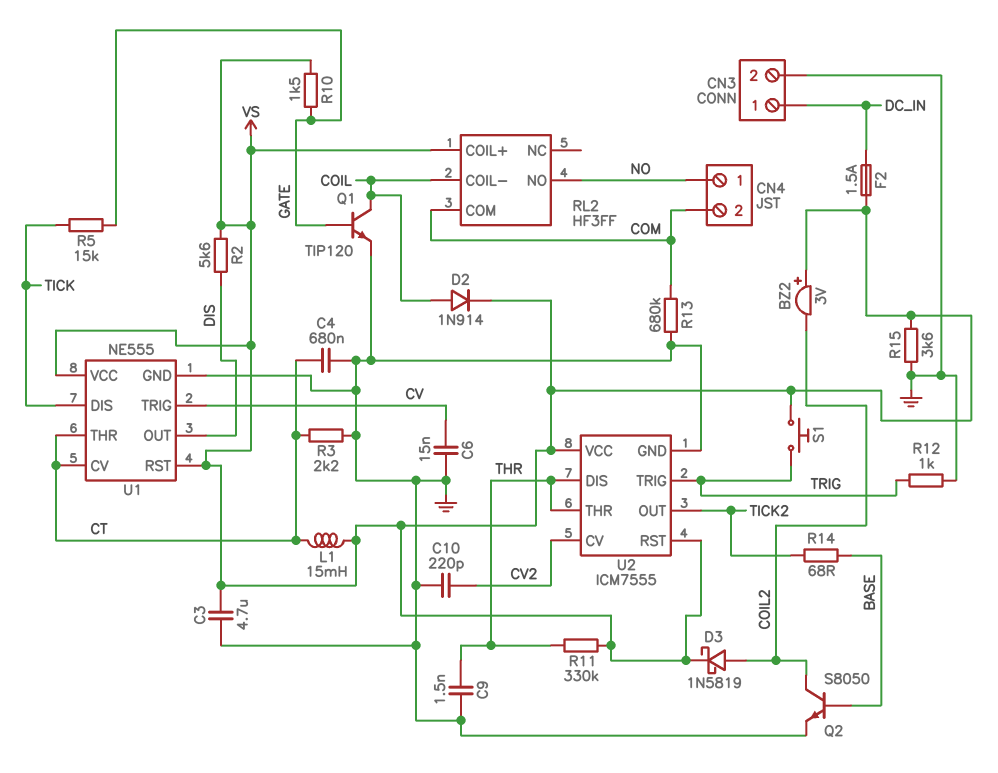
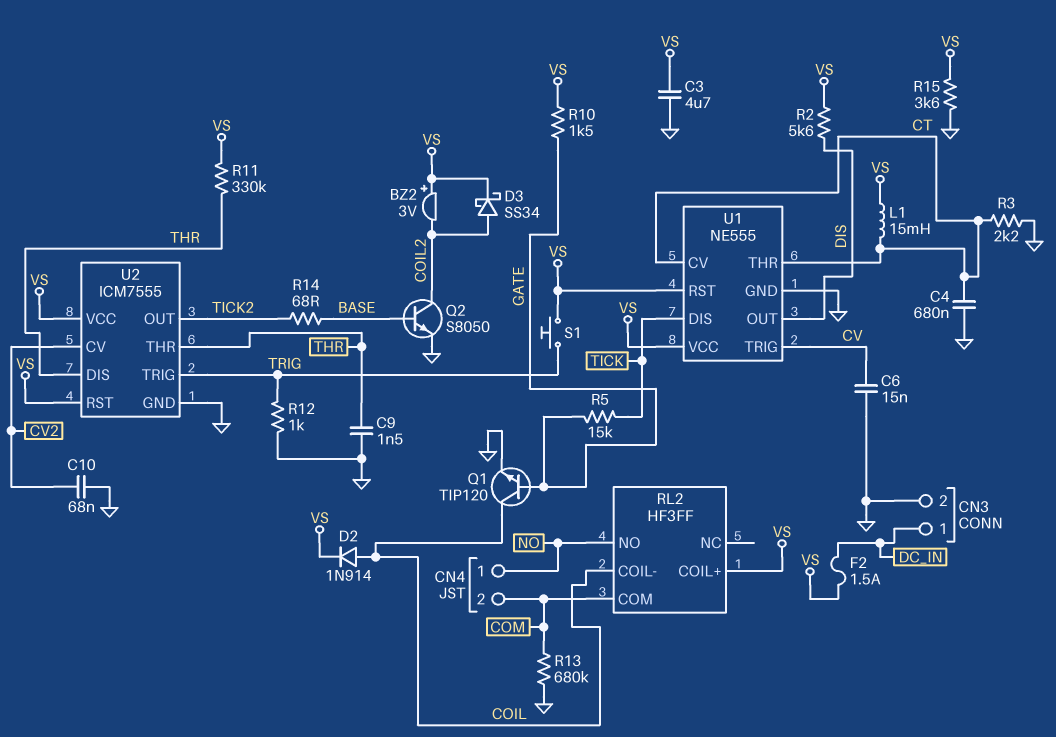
C10: 220pF (CV2, GND) -> 68nF (CV2, GND)
D3: schottky 1N5819 (A COIL2, K VS) -> schottky SS34 (A COIL2, K VS)

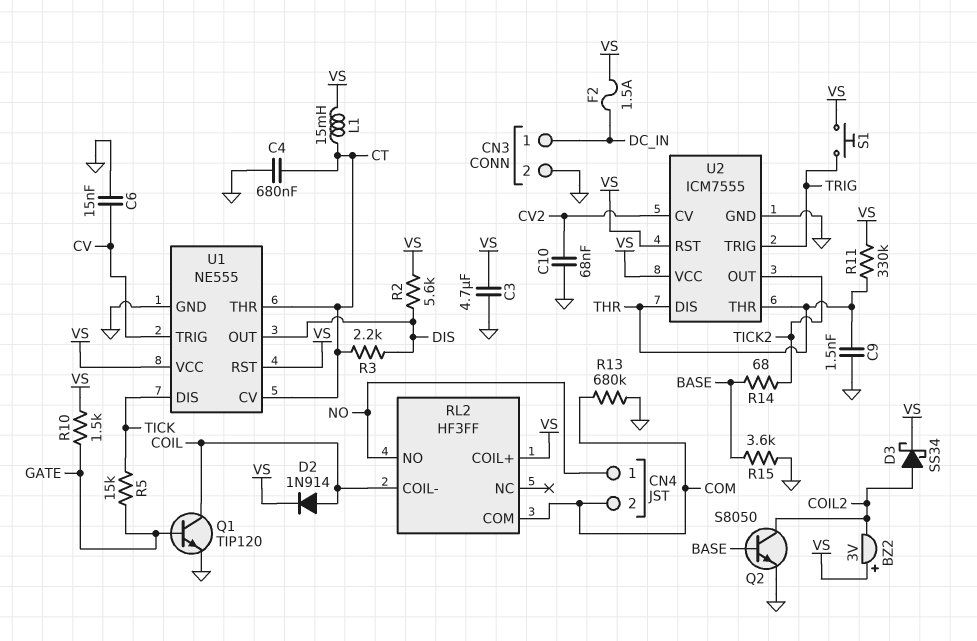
R3: 2.2k (CT, GND) -> 2.2k (CT, DIS)
R12: 1k (GND, TRIG) -> none
R15: 3.6k (GND, VS) -> 3.6k (BASE, GND)

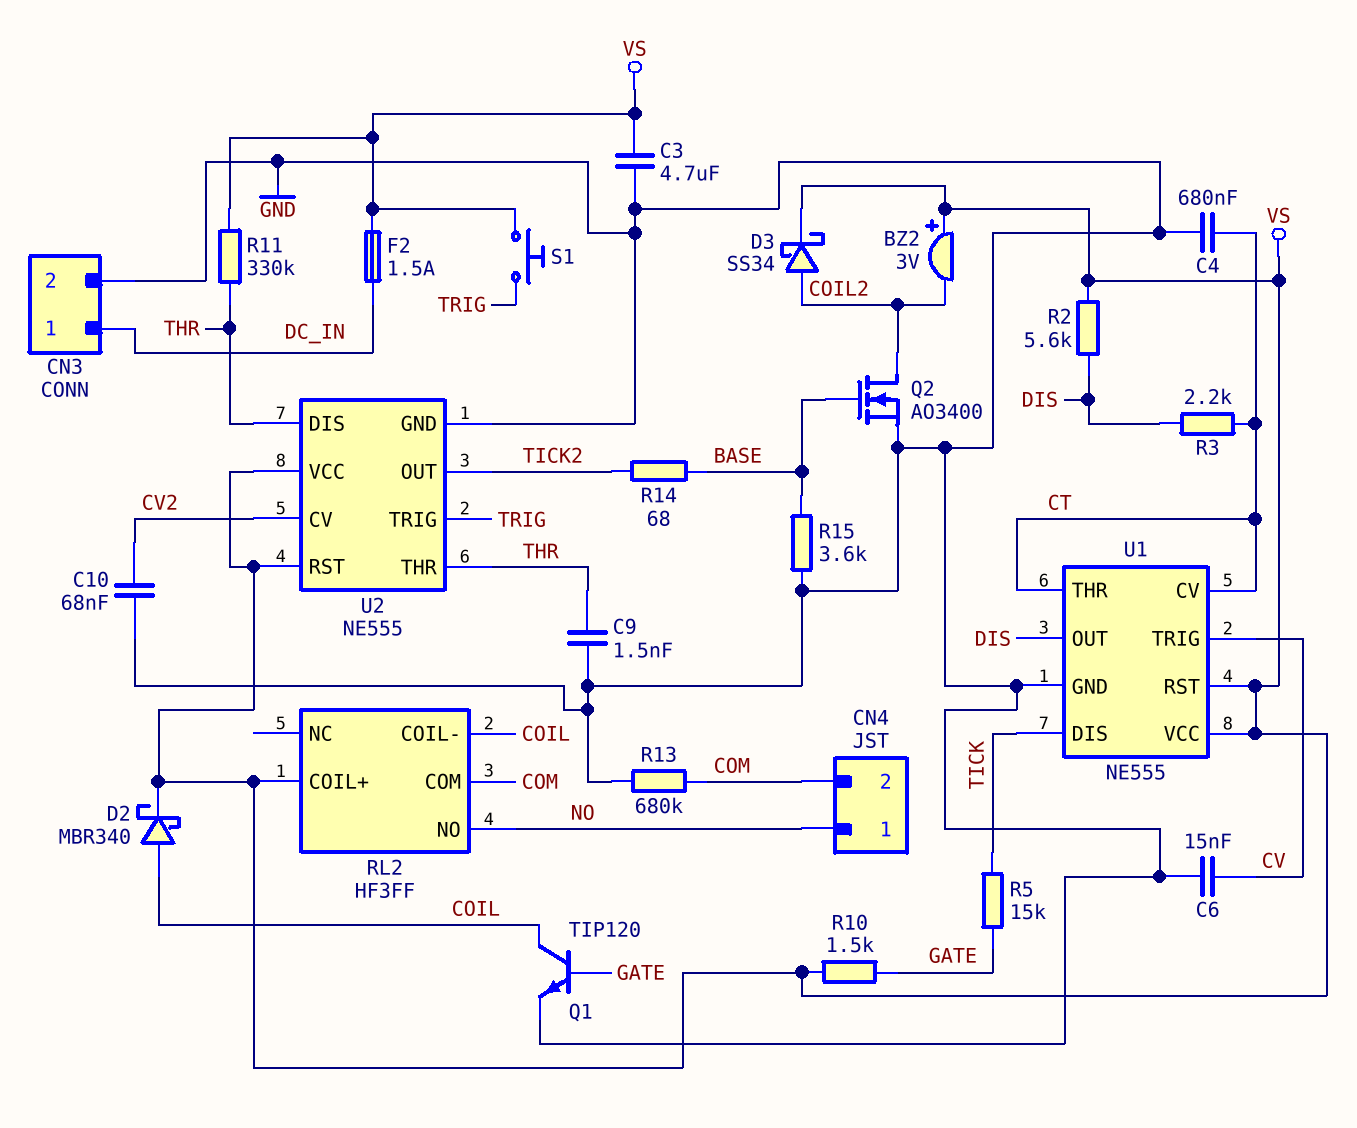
D2: diode 1N914 (A COIL, K VS) -> schottky MBR340 (A COIL, K VS)
L1: 15mH (CT, VS) -> none
Q2: NPN S8050 (B BASE, C COIL2, E GND) -> NMOS AO3400 (G BASE, D COIL2, S GND)
U2: ICM7555 -> NE555

